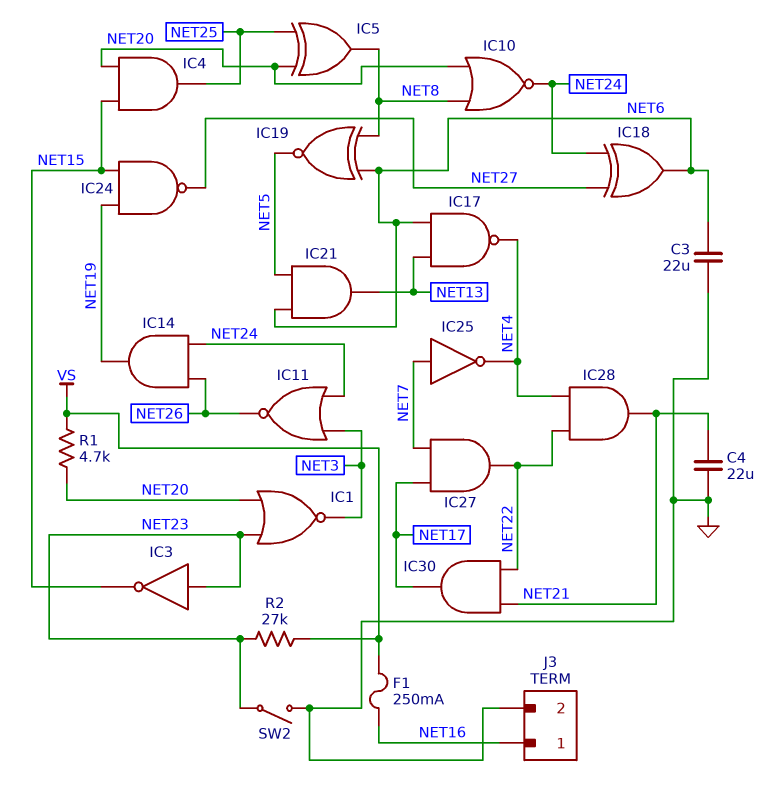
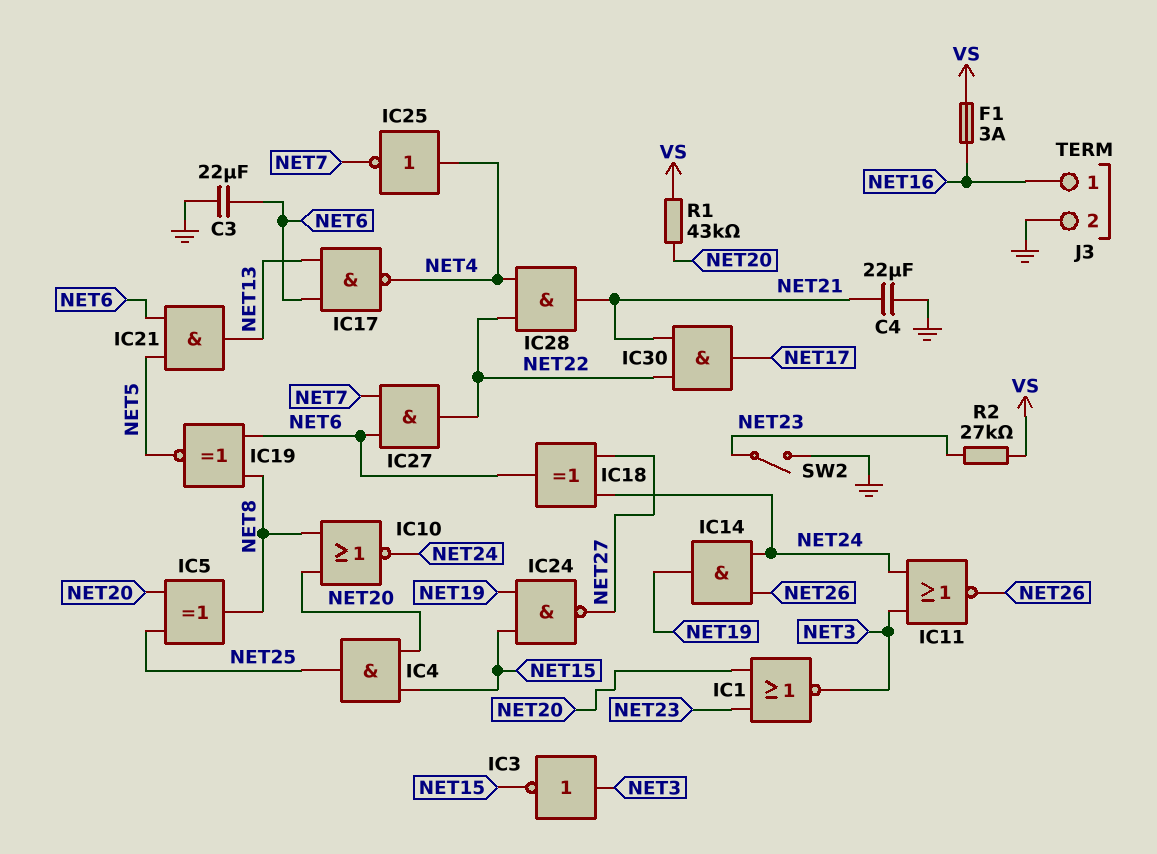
F1: 250mA (NET16, VS) -> 3A (NET16, VS)
IC3: NOT (in NET23, out NET15) -> NOT (in NET3, out NET15)
IC25: NOT (in NET7, out NET4) -> NOT (in NET4, out NET7)
IC27: AND (in NET7, in NET17, out NET22) -> AND (in NET6, in NET7, out NET22)
R1: 4.7k (NET20, VS) -> 43k (NET20, VS)

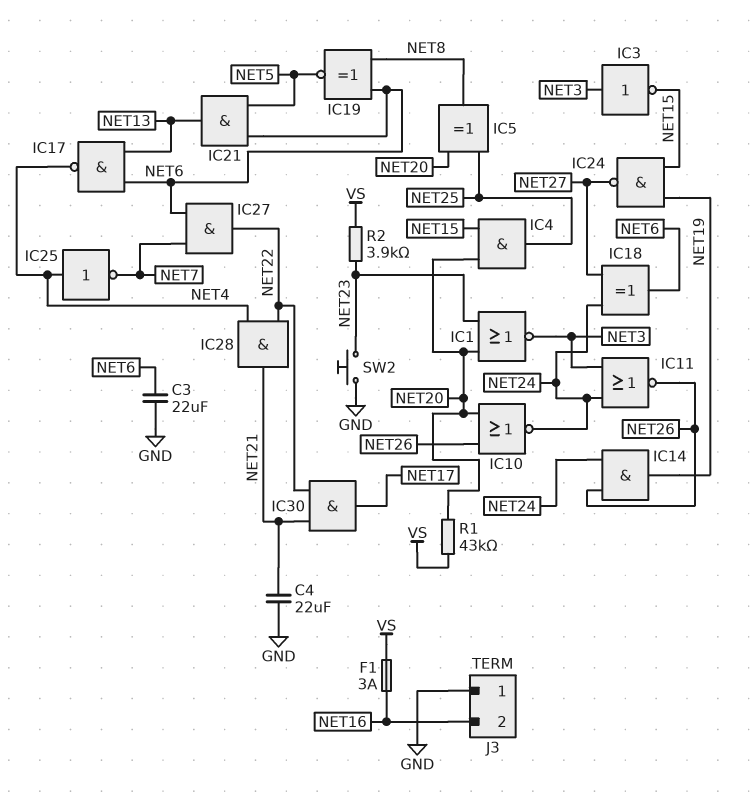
IC10: NOR (in NET8, in NET20, out NET24) -> NOR (in NET20, in NET26, out NET24)
J3 pin 1: NET16 -> GND
J3 pin 2: GND -> NET16
R2: 27k (NET23, VS) -> 3.9k (NET23, VS)
SW2: switch (GND, NET23) -> button (GND, NET23)

